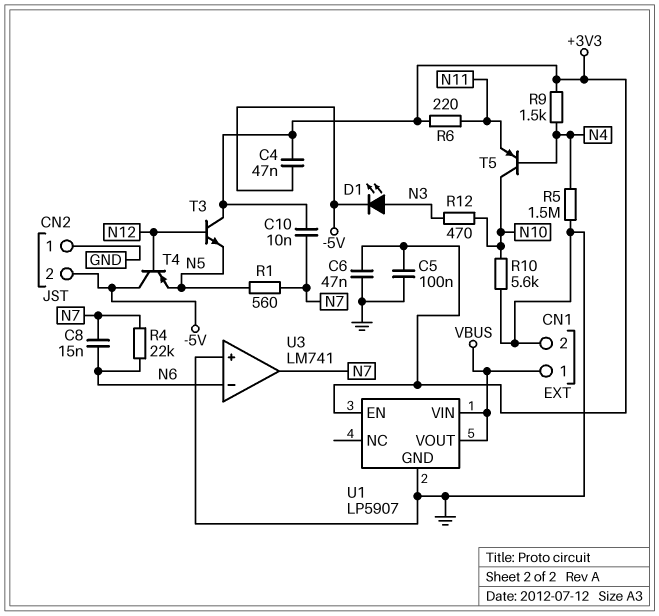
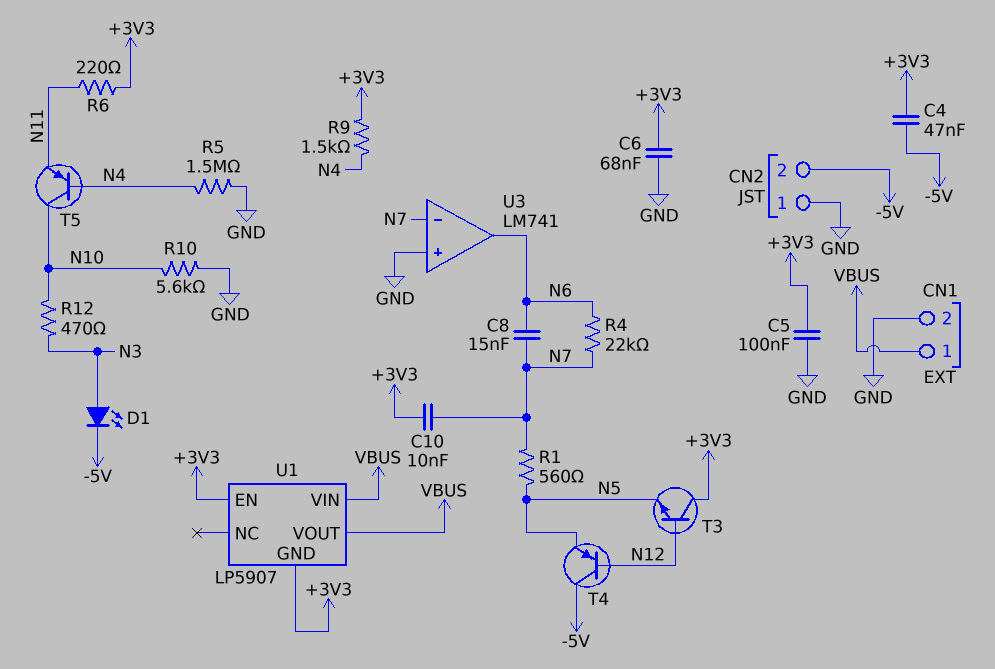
C6: 47nF (+3V3, GND) -> 68nF (+3V3, GND)
U1 pin GND: GND -> +3V3
U3 pin in-: N6 -> N7
U3 pin out: N7 -> N6

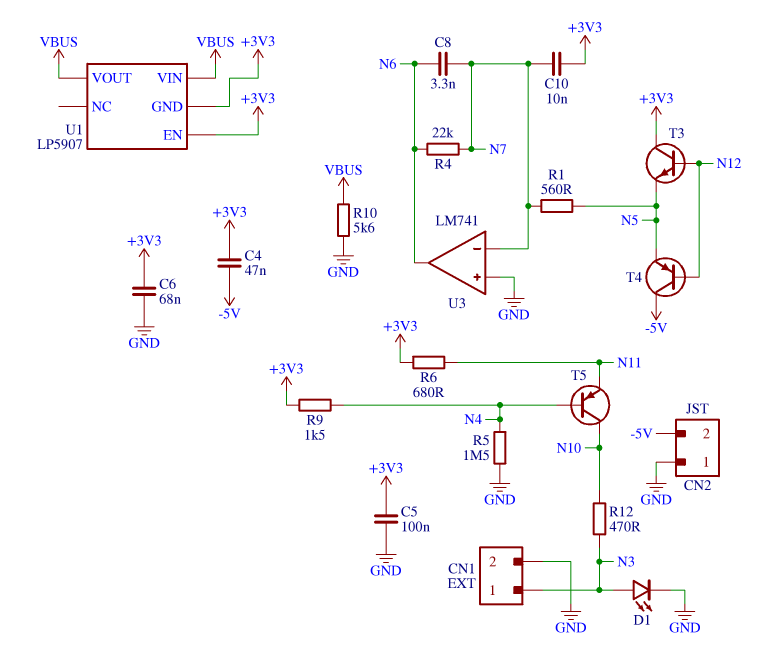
C8: 15nF (N6, N7) -> 3.3nF (N6, N7)
CN1 pin 1: VBUS -> N3
D1: LED (A N3, K -5V) -> LED (A N3, K GND)
R6: 220 (+3V3, N11) -> 680 (+3V3, N11)
R10: 5.6k (GND, N10) -> 5.6k (GND, VBUS)

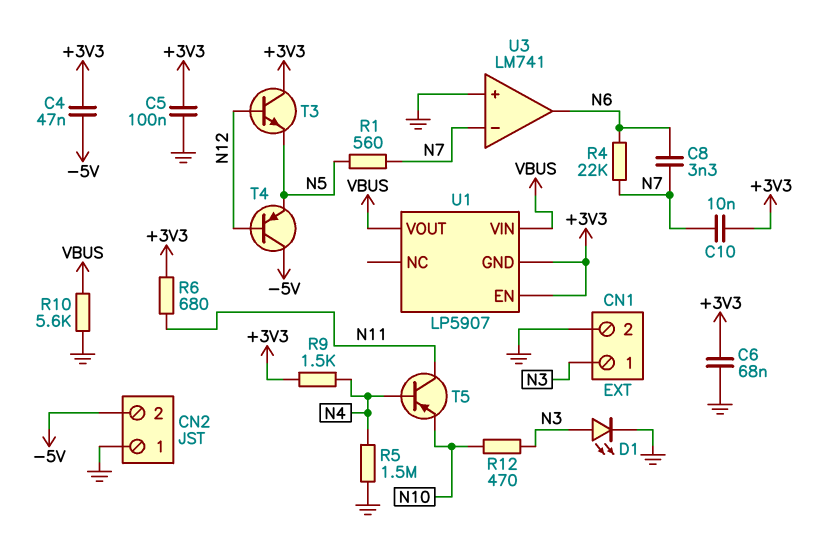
T5: PNP (B N4, C N10, E N11) -> PNP (B N4, C N11, E N10)

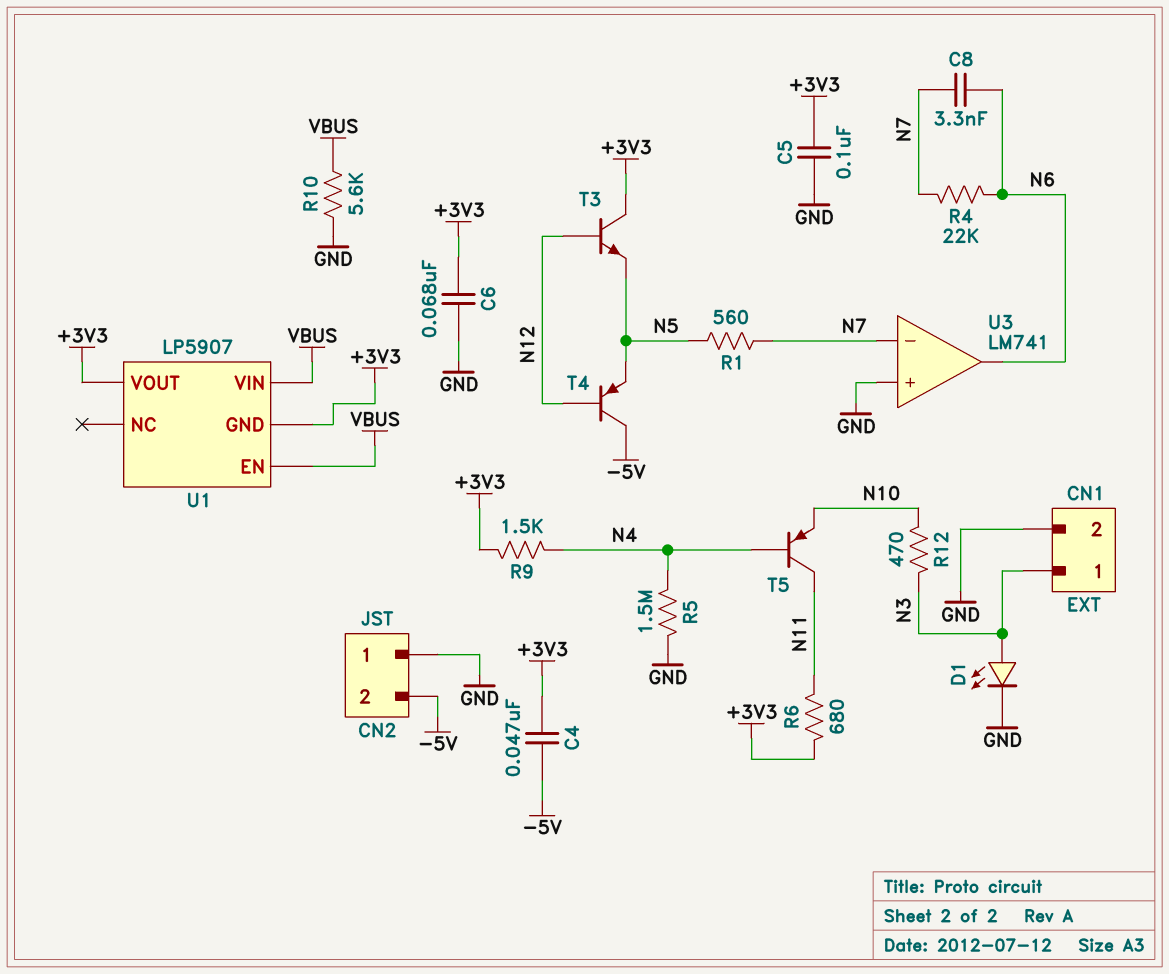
C10: 10nF (+3V3, N7) -> none
U1 pin EN: +3V3 -> VBUS
U1 pin VOUT: VBUS -> +3V3

